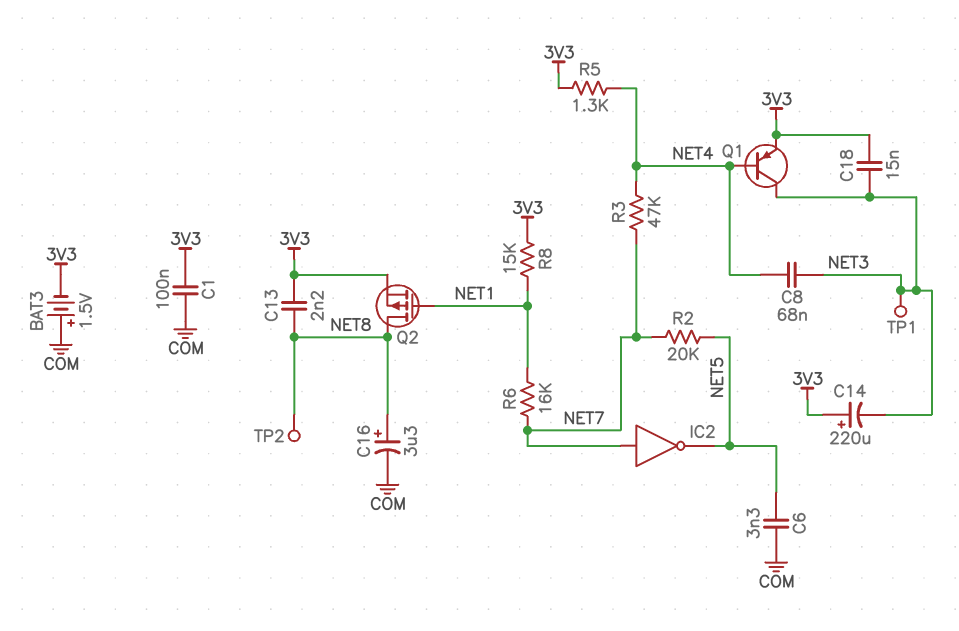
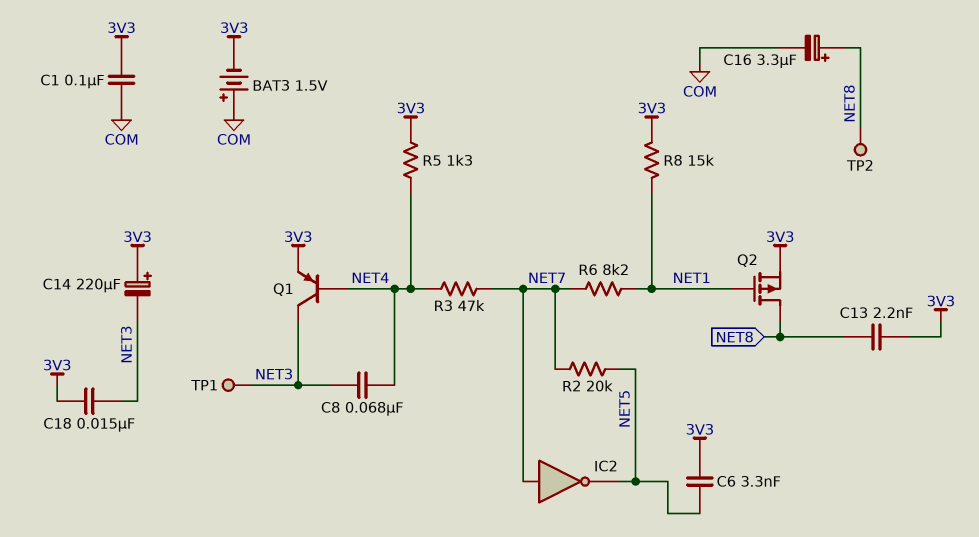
C6: 3.3nF (COM, NET5) -> 3.3nF (3V3, NET5)
R6: 16k (NET1, NET7) -> 8.2k (NET1, NET7)

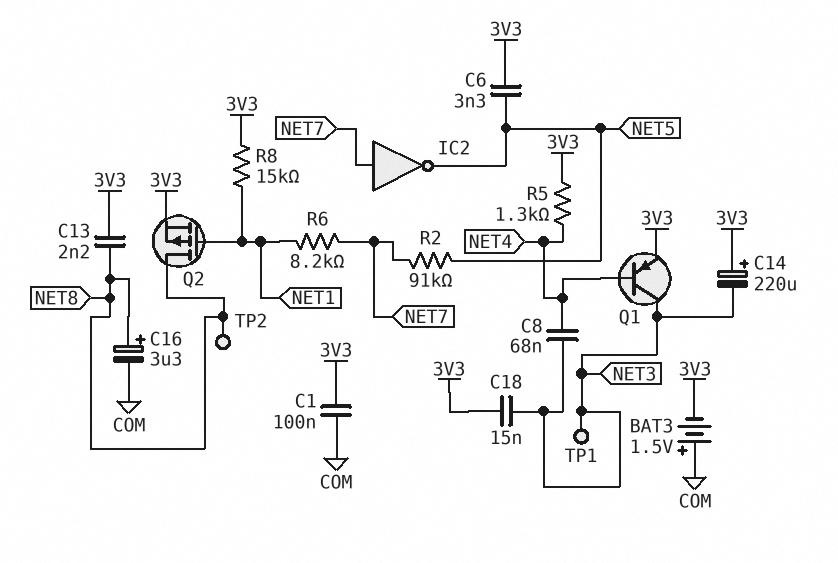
R2: 20k (NET5, NET7) -> 91k (NET5, NET7)
R3: 47k (NET4, NET7) -> none

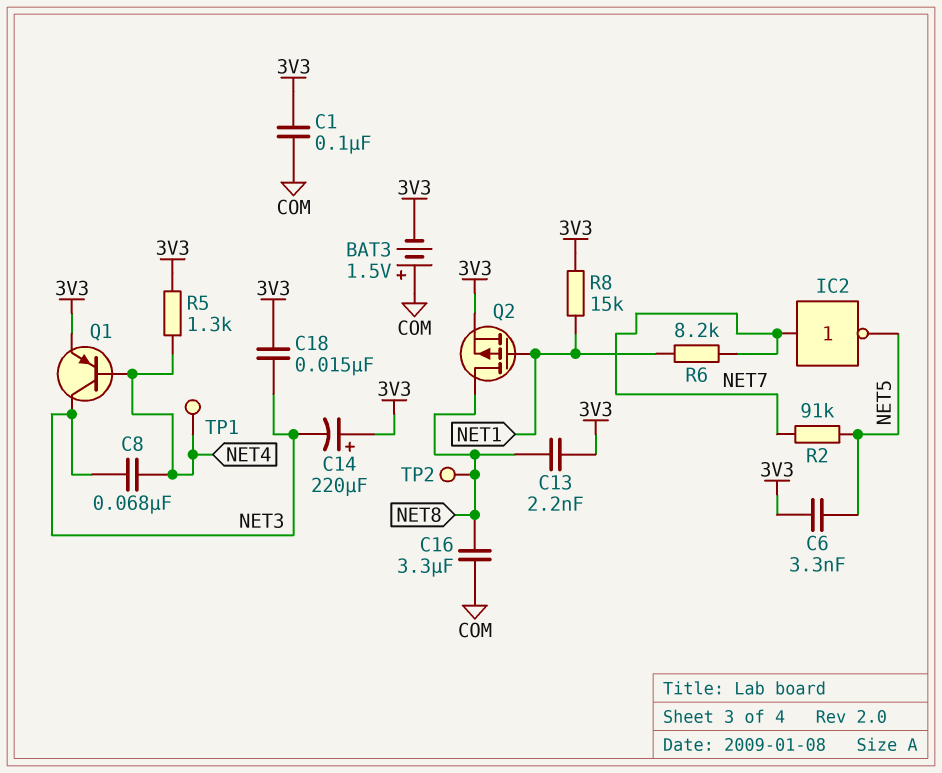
C16: 3.3uF (plus NET8, minus COM) -> 3.3uF (COM, NET8)
TP1: test point (NET3) -> test point (NET4)

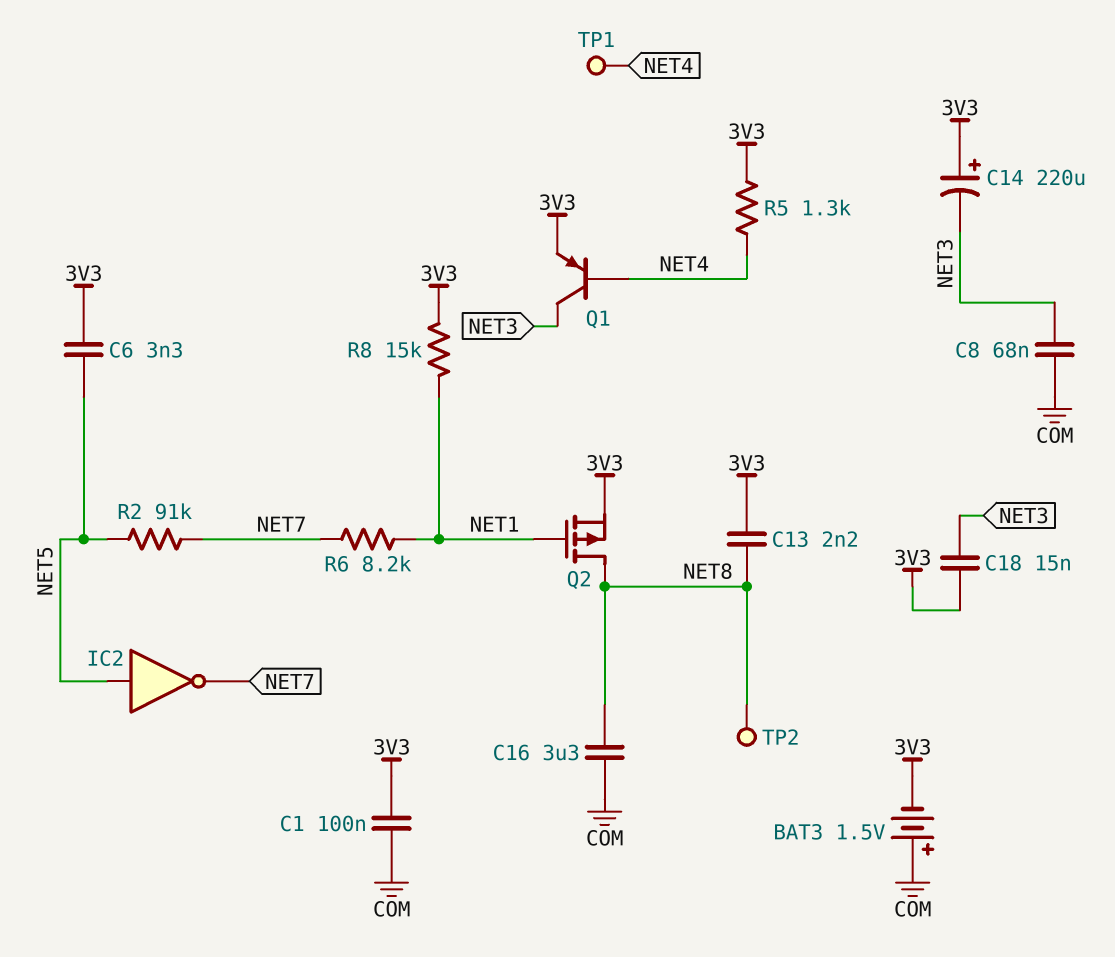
C8: 68nF (NET3, NET4) -> 68nF (COM, NET3)
IC2: NOT (in NET7, out NET5) -> NOT (in NET5, out NET7)

